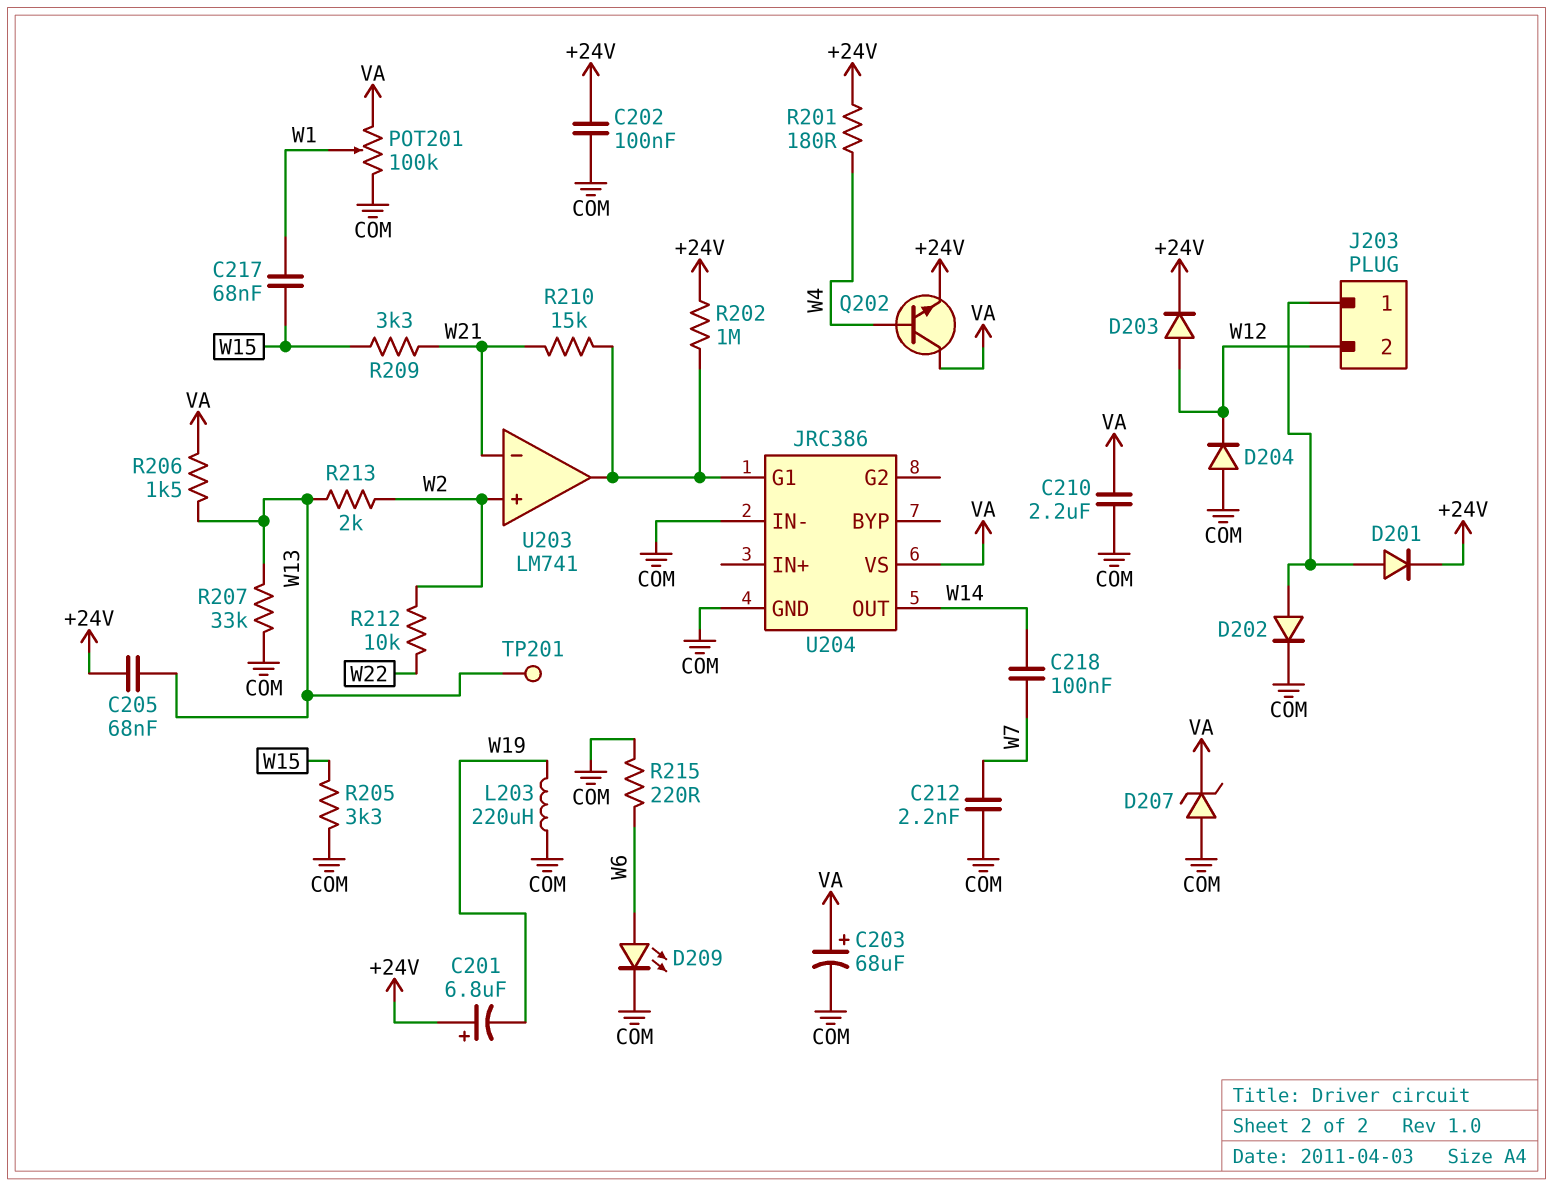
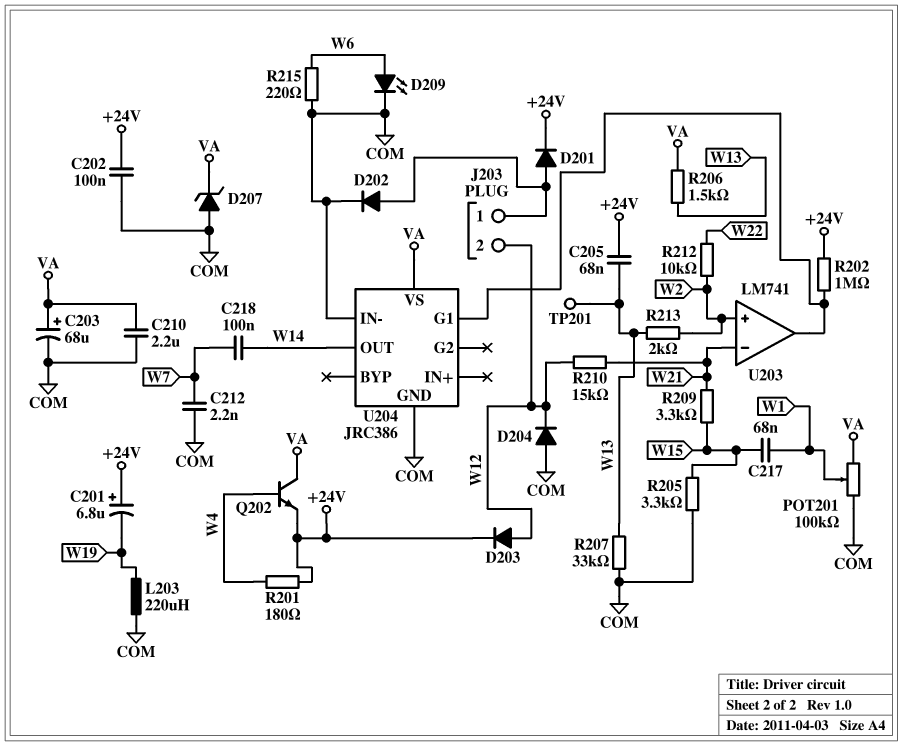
R210: 15k (U203/out, W21) -> 15k (W12, W21)

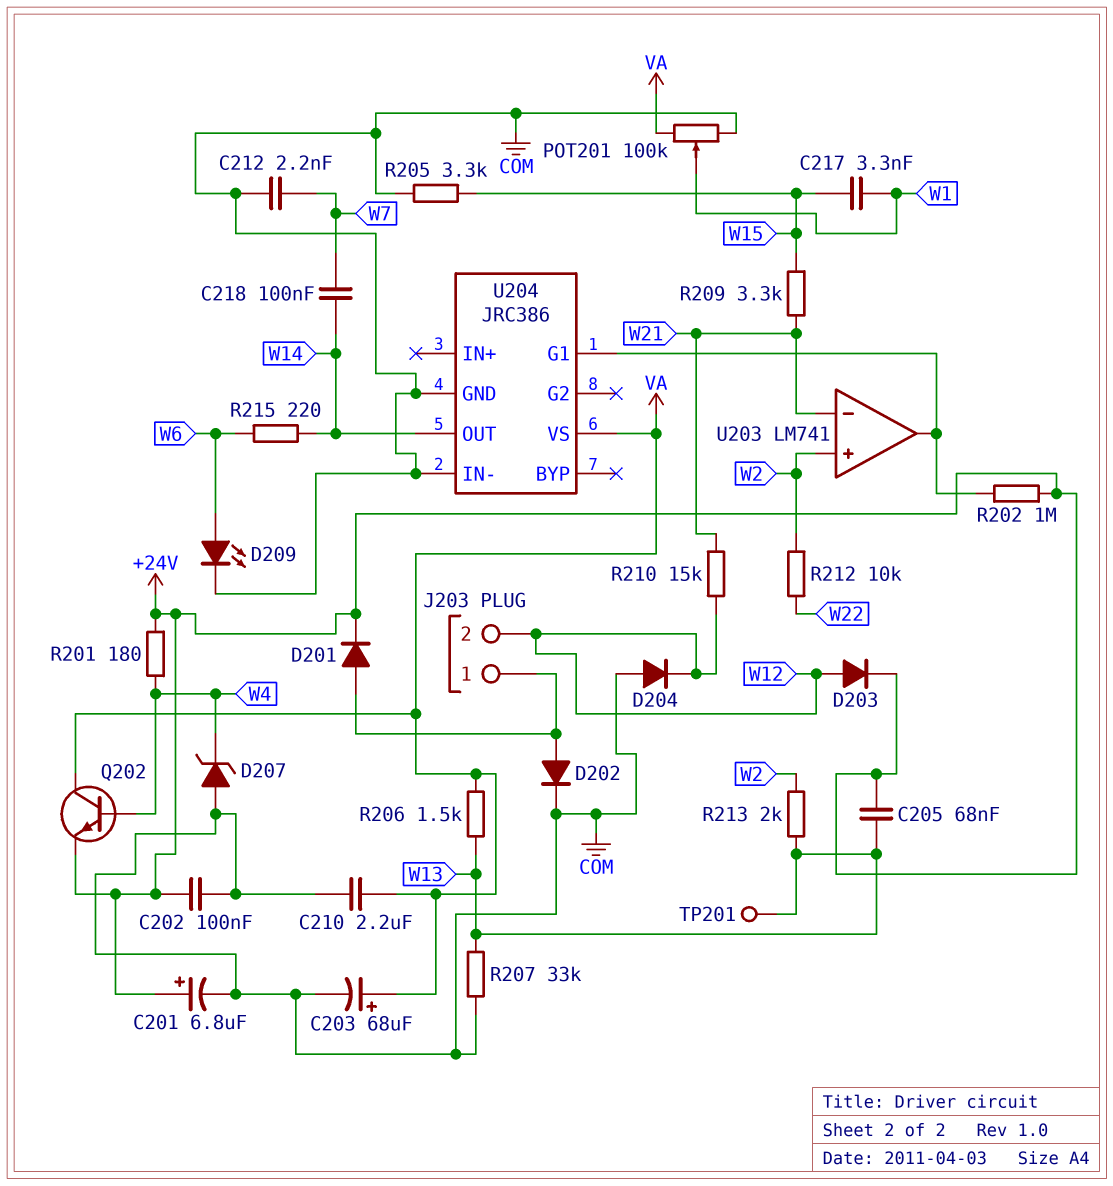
C201: 6.8uF (plus +24V, minus W19) -> 6.8uF (plus +24V, minus COM)
C217: 68nF (W1, W15) -> 3.3nF (W1, W15)
D207: zener (A COM, K VA) -> zener (A COM, K W4)
L203: 220uH (COM, W19) -> none
R215: 220 (COM, W6) -> 220 (W6, W14)

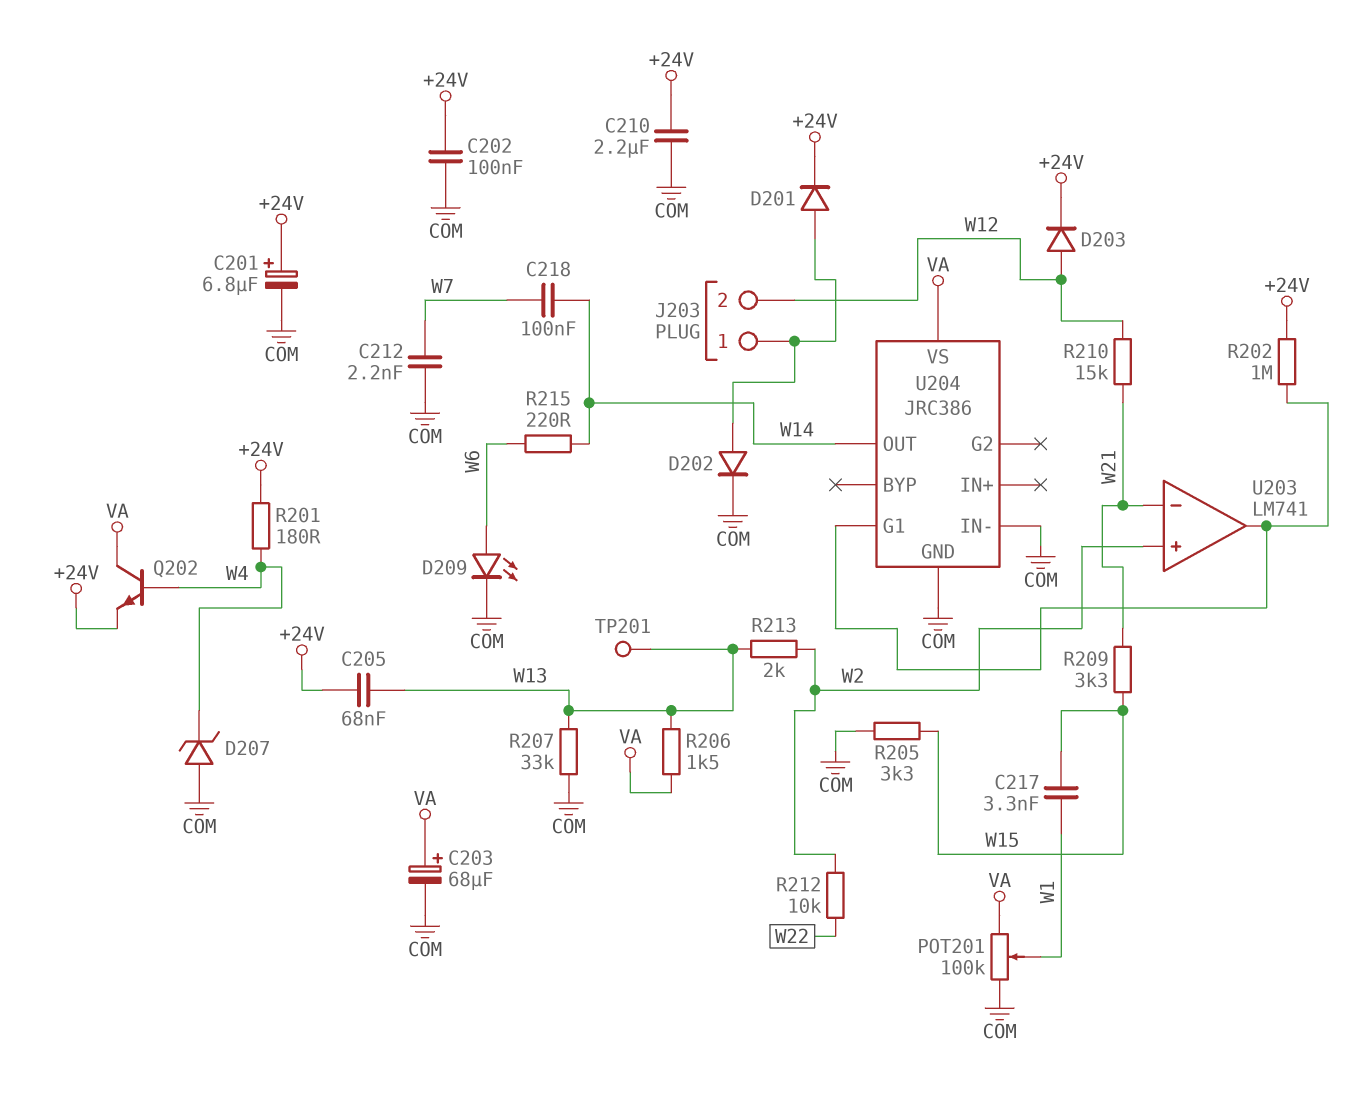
C210: 2.2uF (COM, VA) -> 2.2uF (+24V, COM)
D204: diode (A COM, K W12) -> none

